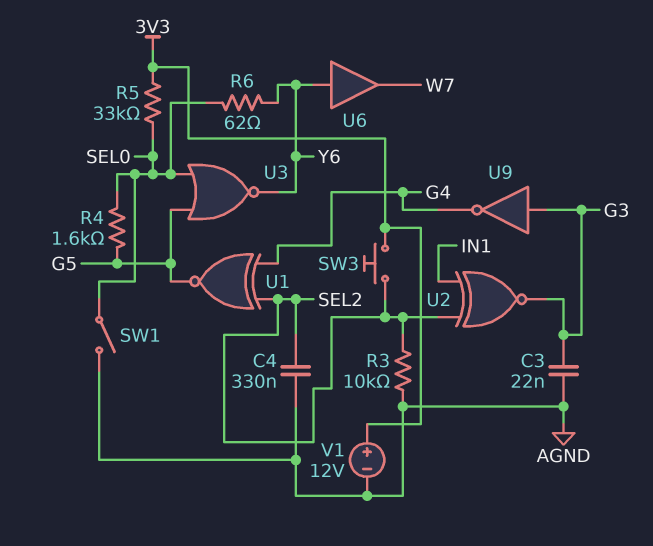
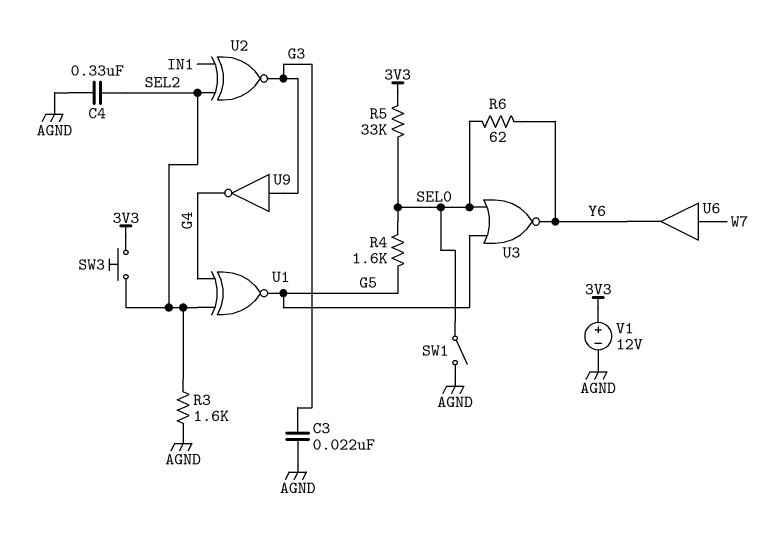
R3: 10k (AGND, SEL2) -> 1.6k (AGND, SEL2)
U6: buffer (in Y6, out W7) -> buffer (in W7, out Y6)

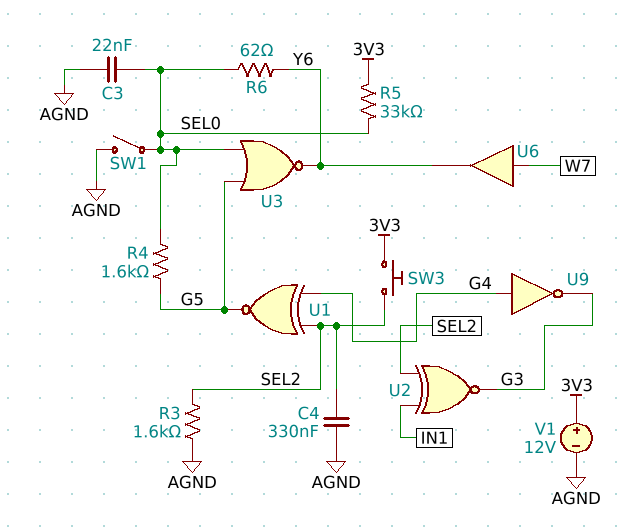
C3: 22nF (AGND, G3) -> 22nF (AGND, SEL0)
U9: NOT (in G3, out G4) -> NOT (in G4, out G3)

